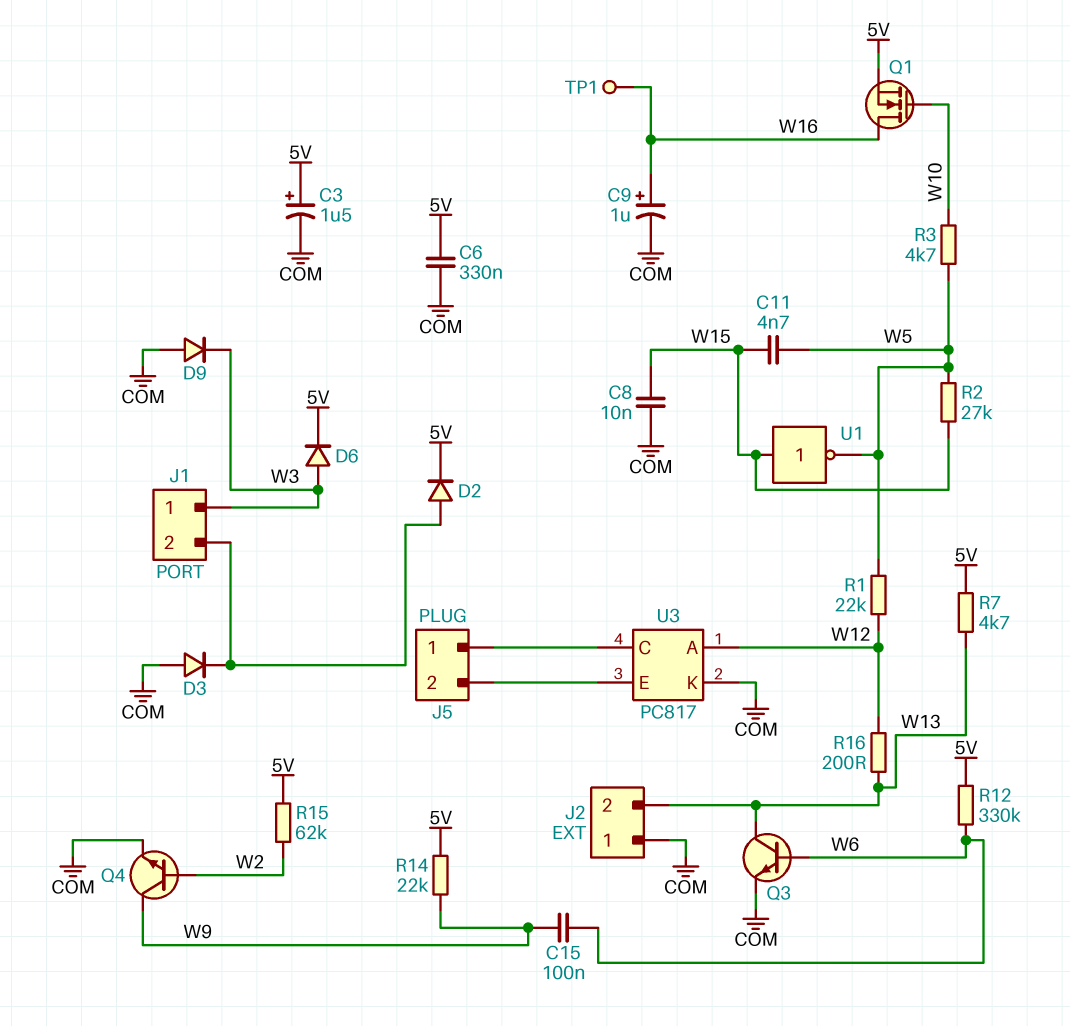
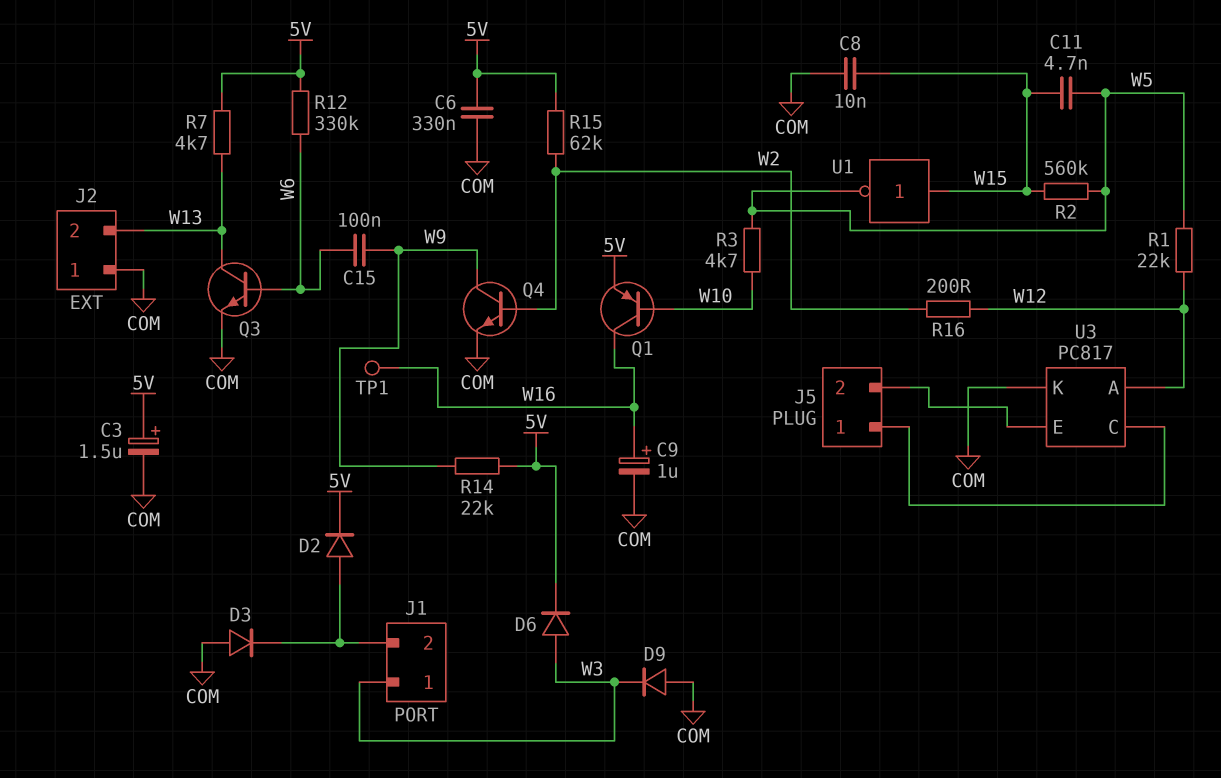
Q1: NMOS (G W10, D W16, S 5V) -> PNP (B W10, C W16, E 5V)
R2: 27k (W5, W15) -> 560k (W5, W15)
R16: 200 (W12, W13) -> 200 (W2, W12)

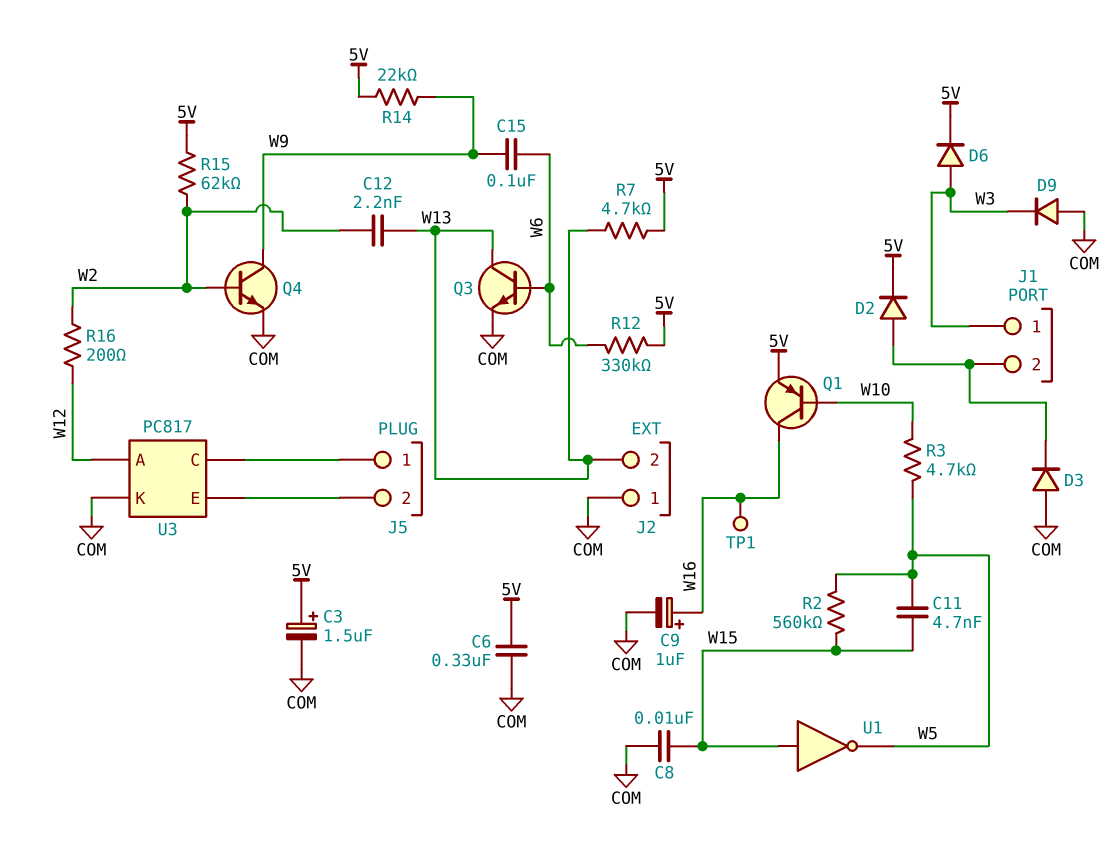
C12: none -> 2.2nF (W2, W13)
R1: 22k (W5, W12) -> none

